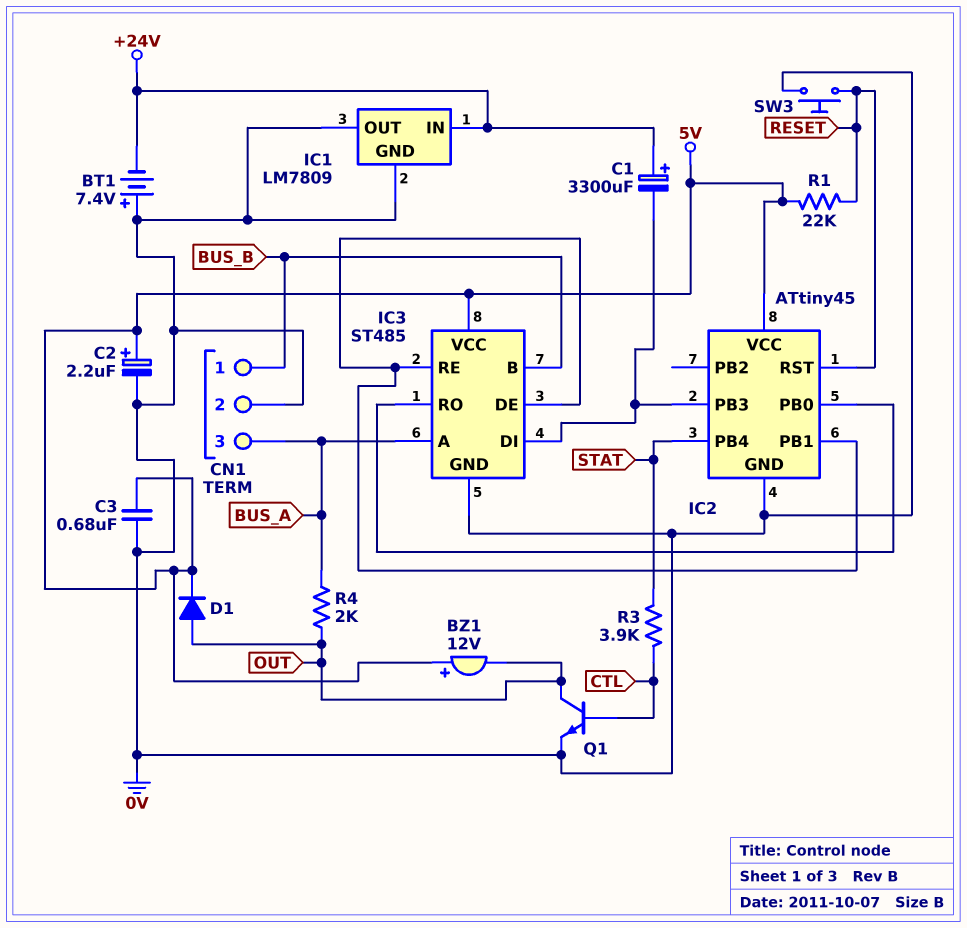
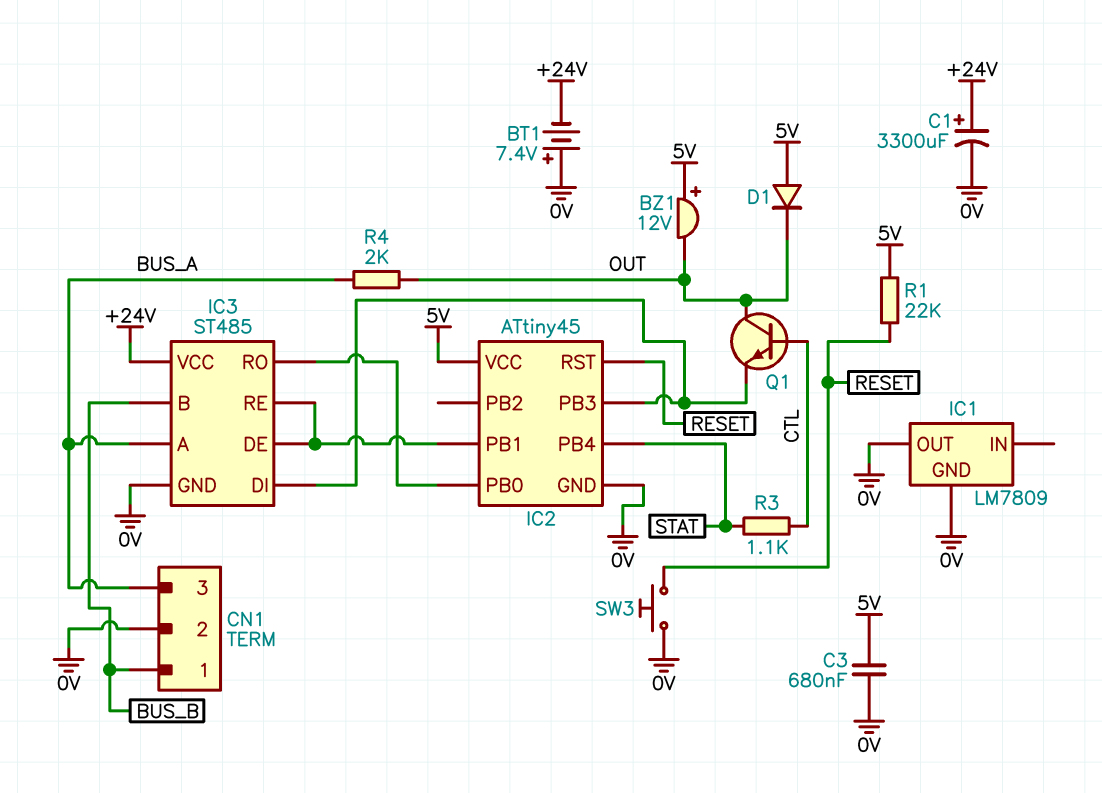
C1: 3300uF (plus +24V, minus IC2/PB3) -> 3300uF (plus +24V, minus 0V)
C2: 2.2uF (plus 5V, minus 0V) -> none
D1: diode (A OUT, K 5V) -> diode (A 5V, K OUT)
IC1 pin IN: +24V -> none
IC3 pin VCC: 5V -> +24V
Q1: NPN (B CTL, C OUT, E 0V) -> NPN (B CTL, C OUT, E IC2/PB3)
R3: 3.9k (CTL, STAT) -> 1.1k (CTL, STAT)

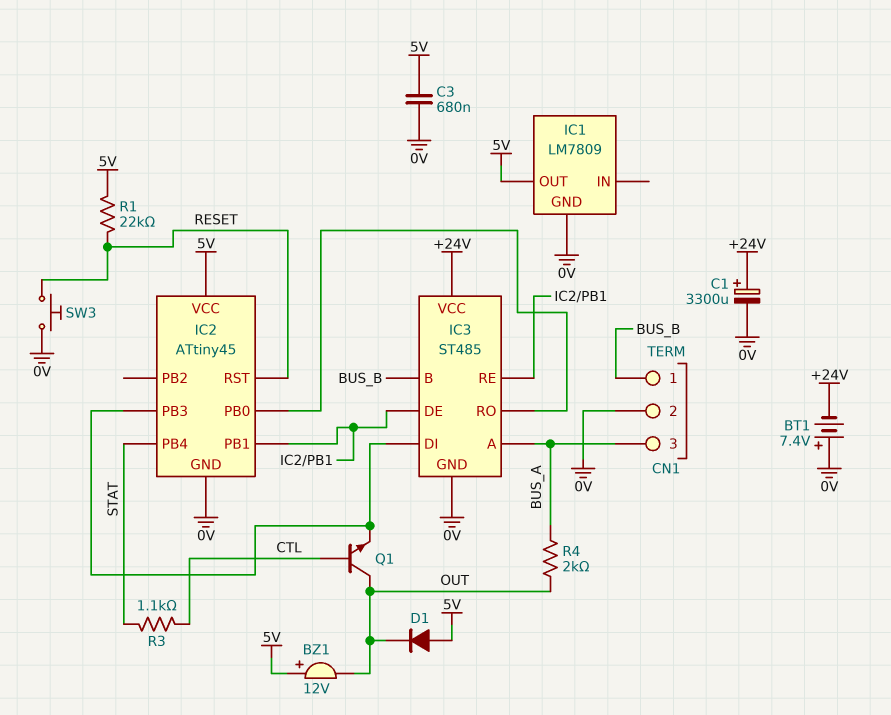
IC1 pin OUT: 0V -> 5V

